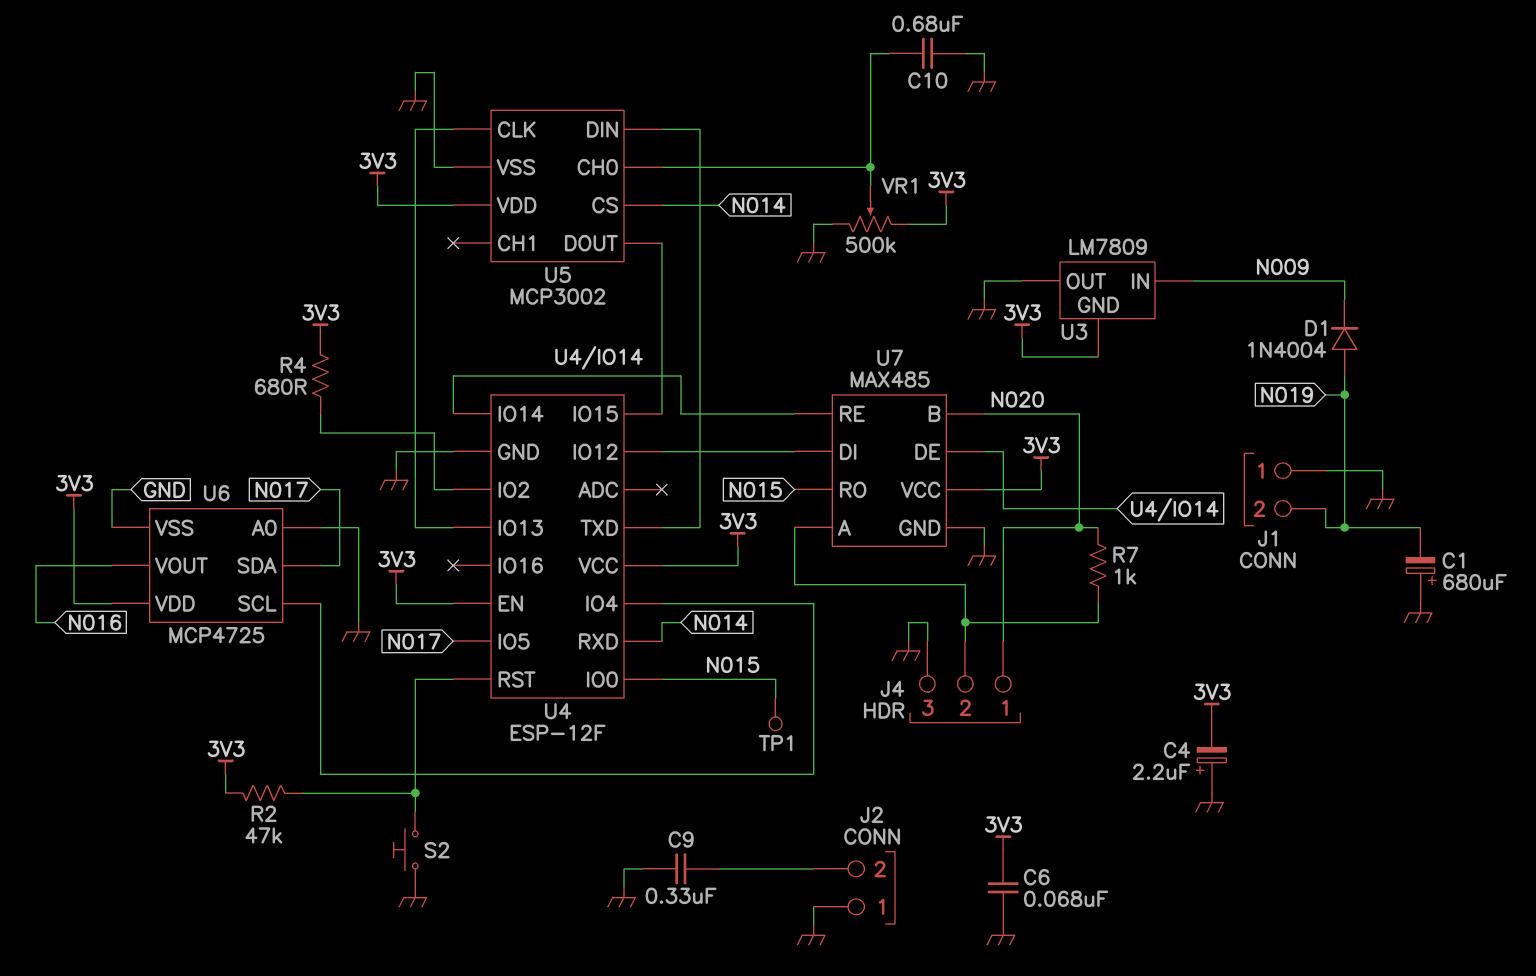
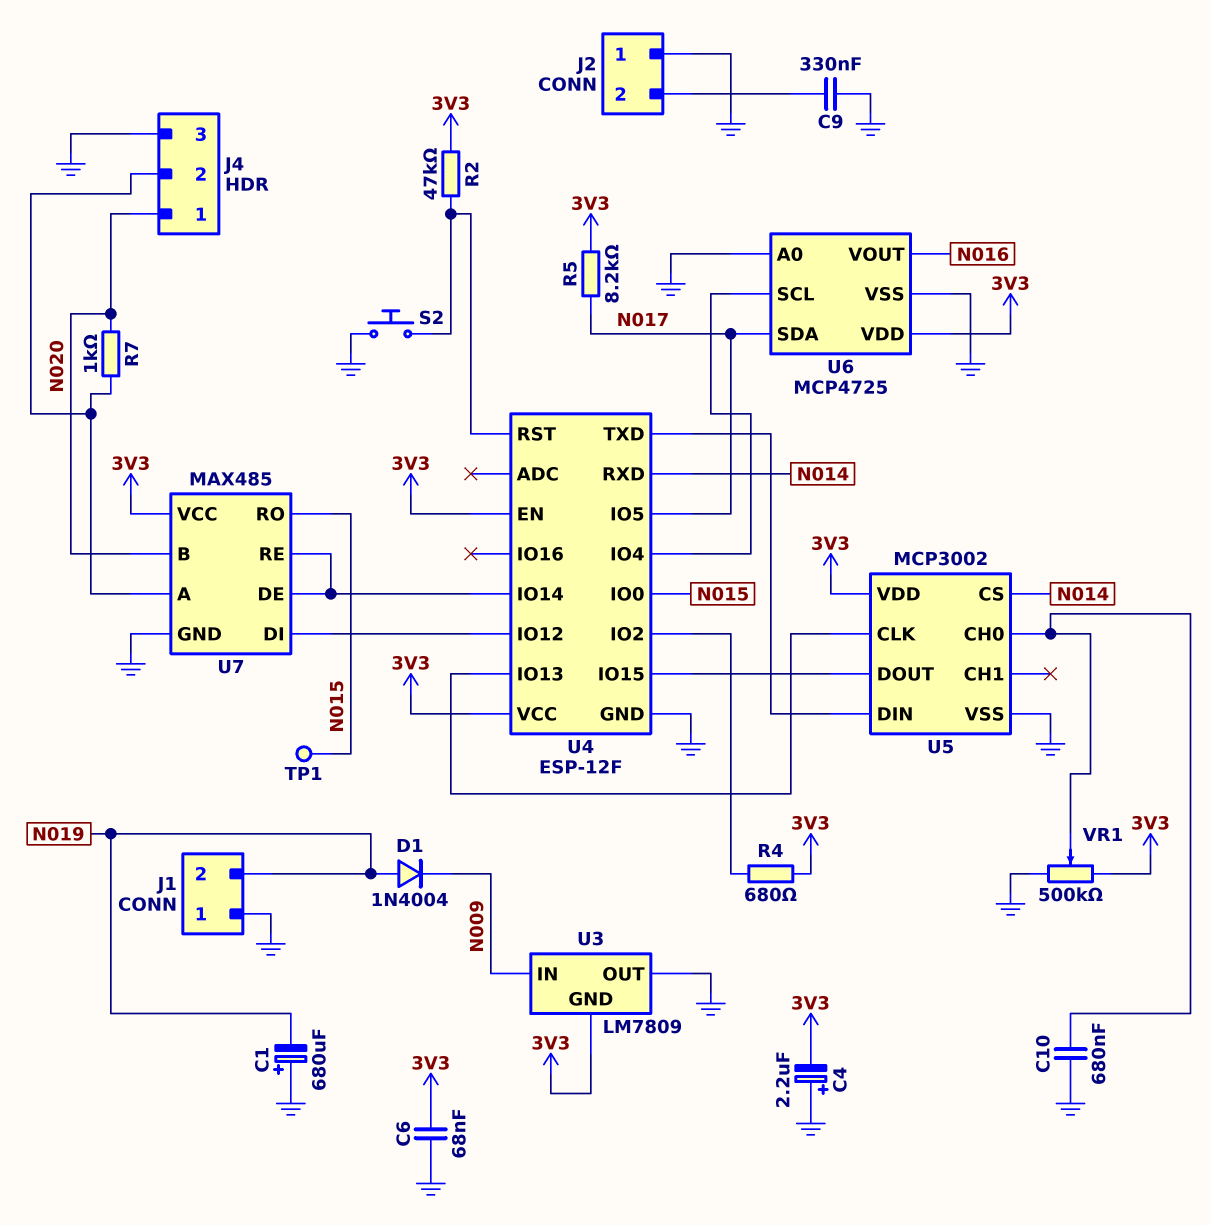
R5: none -> 8.2k (3V3, N017)

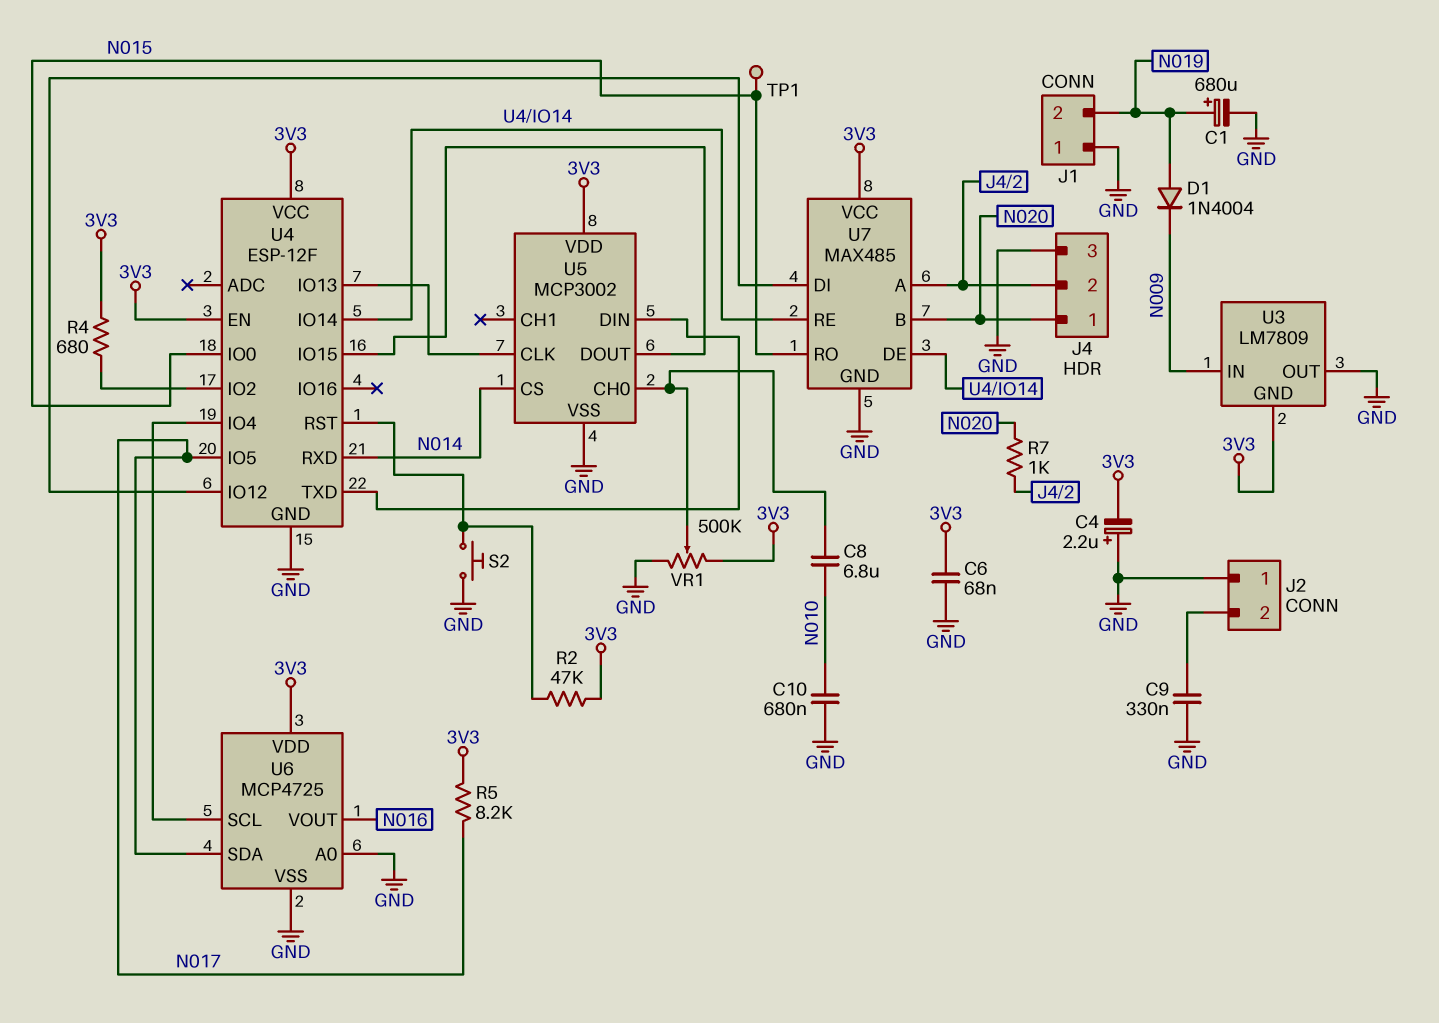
C1: 680uF (plus GND, minus N019) -> 680uF (plus N019, minus GND)
C8: none -> 6.8uF (N010, U5/CH0)
C10: 680nF (GND, U5/CH0) -> 680nF (GND, N010)

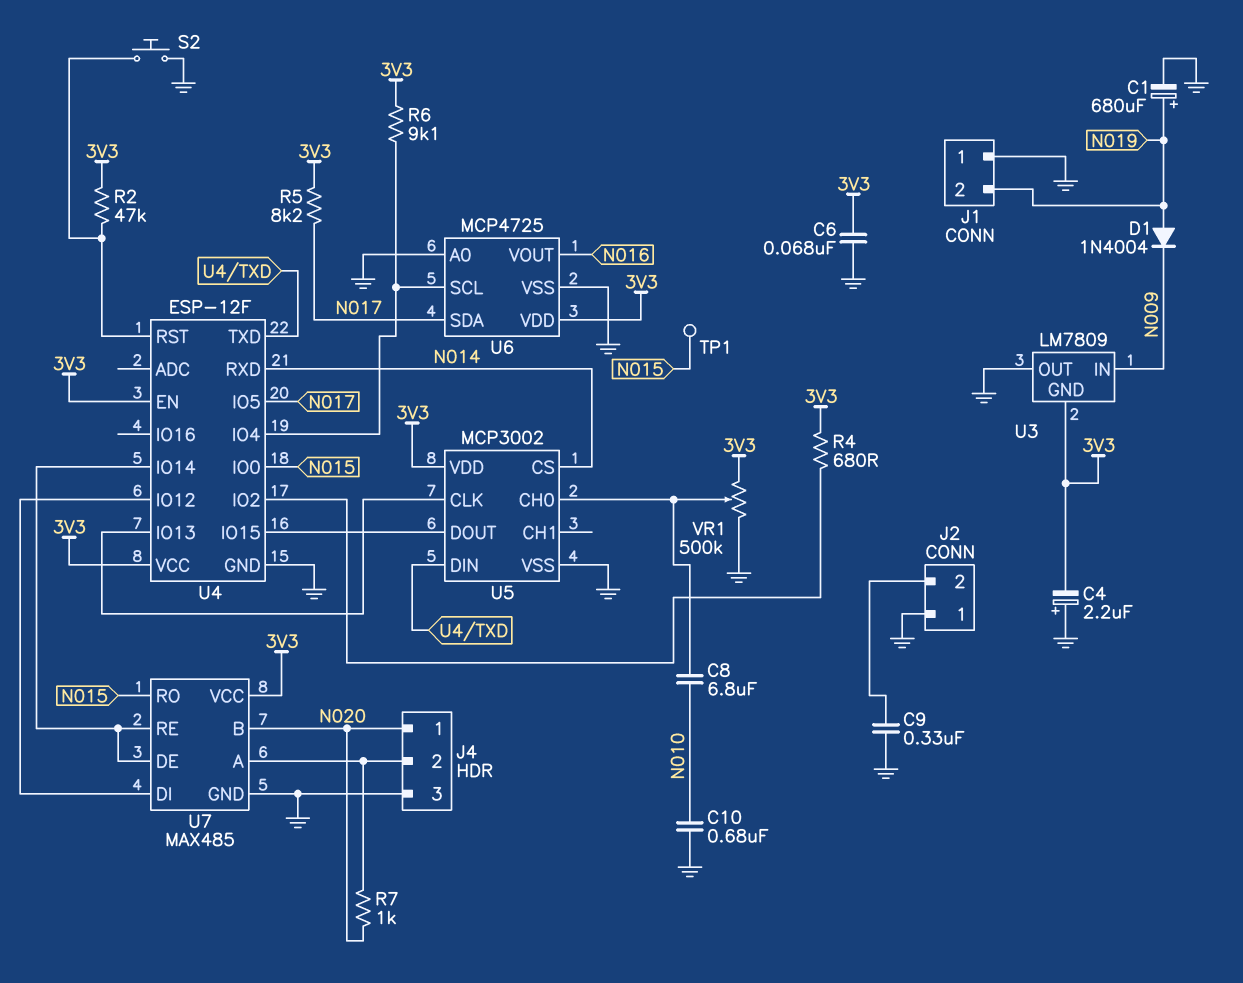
R6: none -> 9.1k (3V3, U4/IO4)

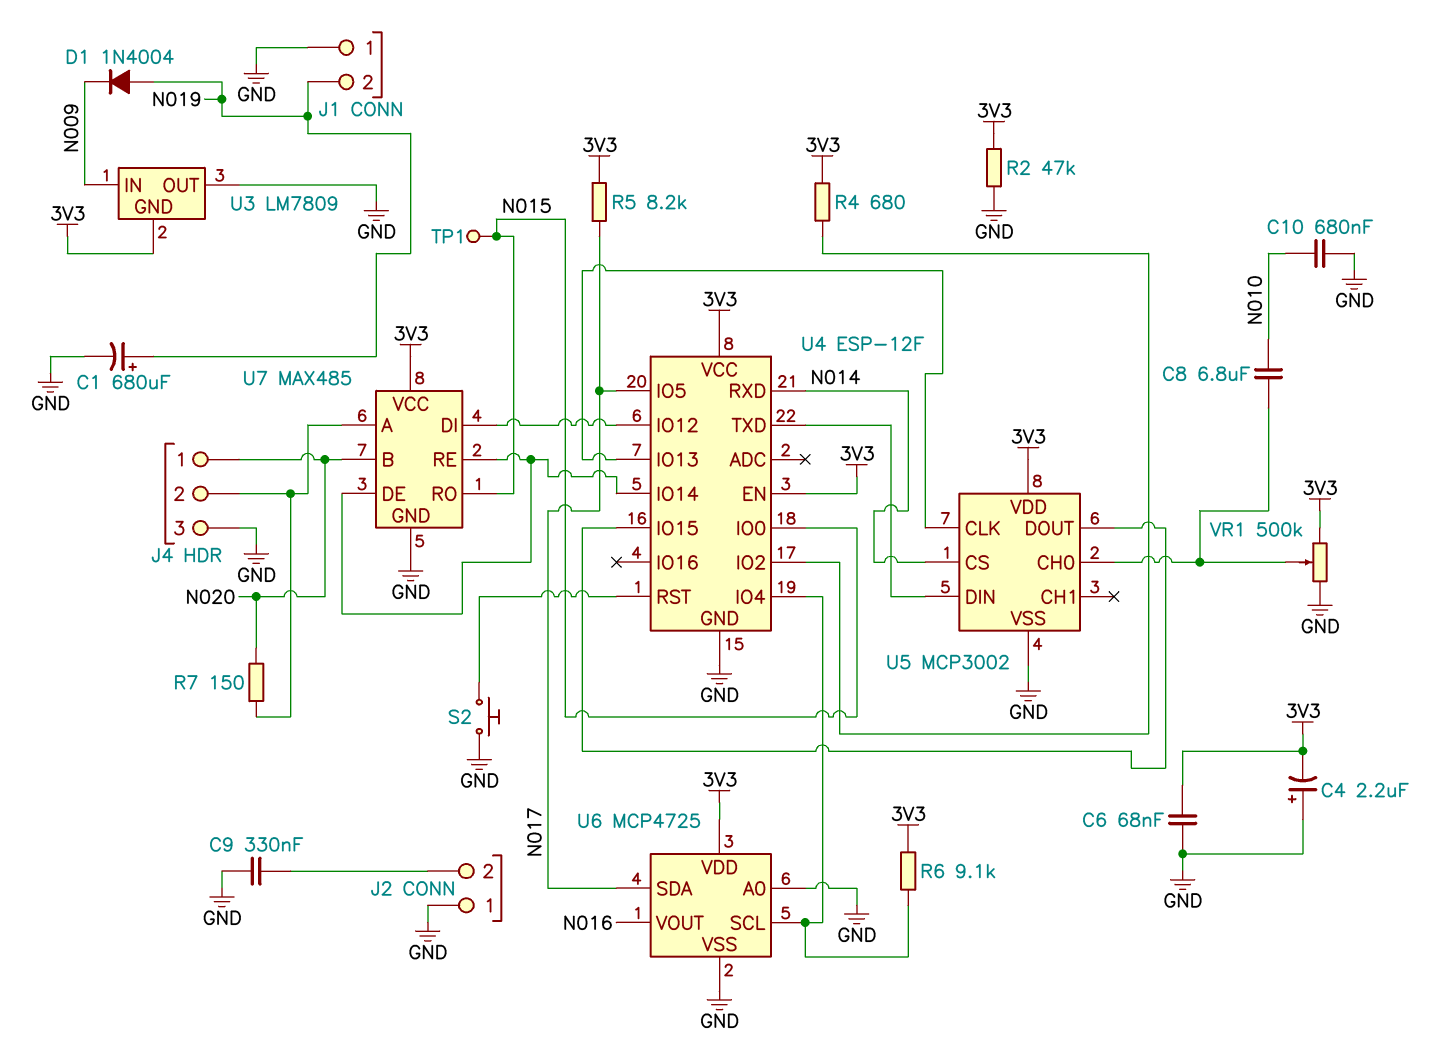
R2: 47k (3V3, U4/RST) -> 47k (3V3, GND)
R7: 1k (J4/2, N020) -> 150 (J4/2, N020)

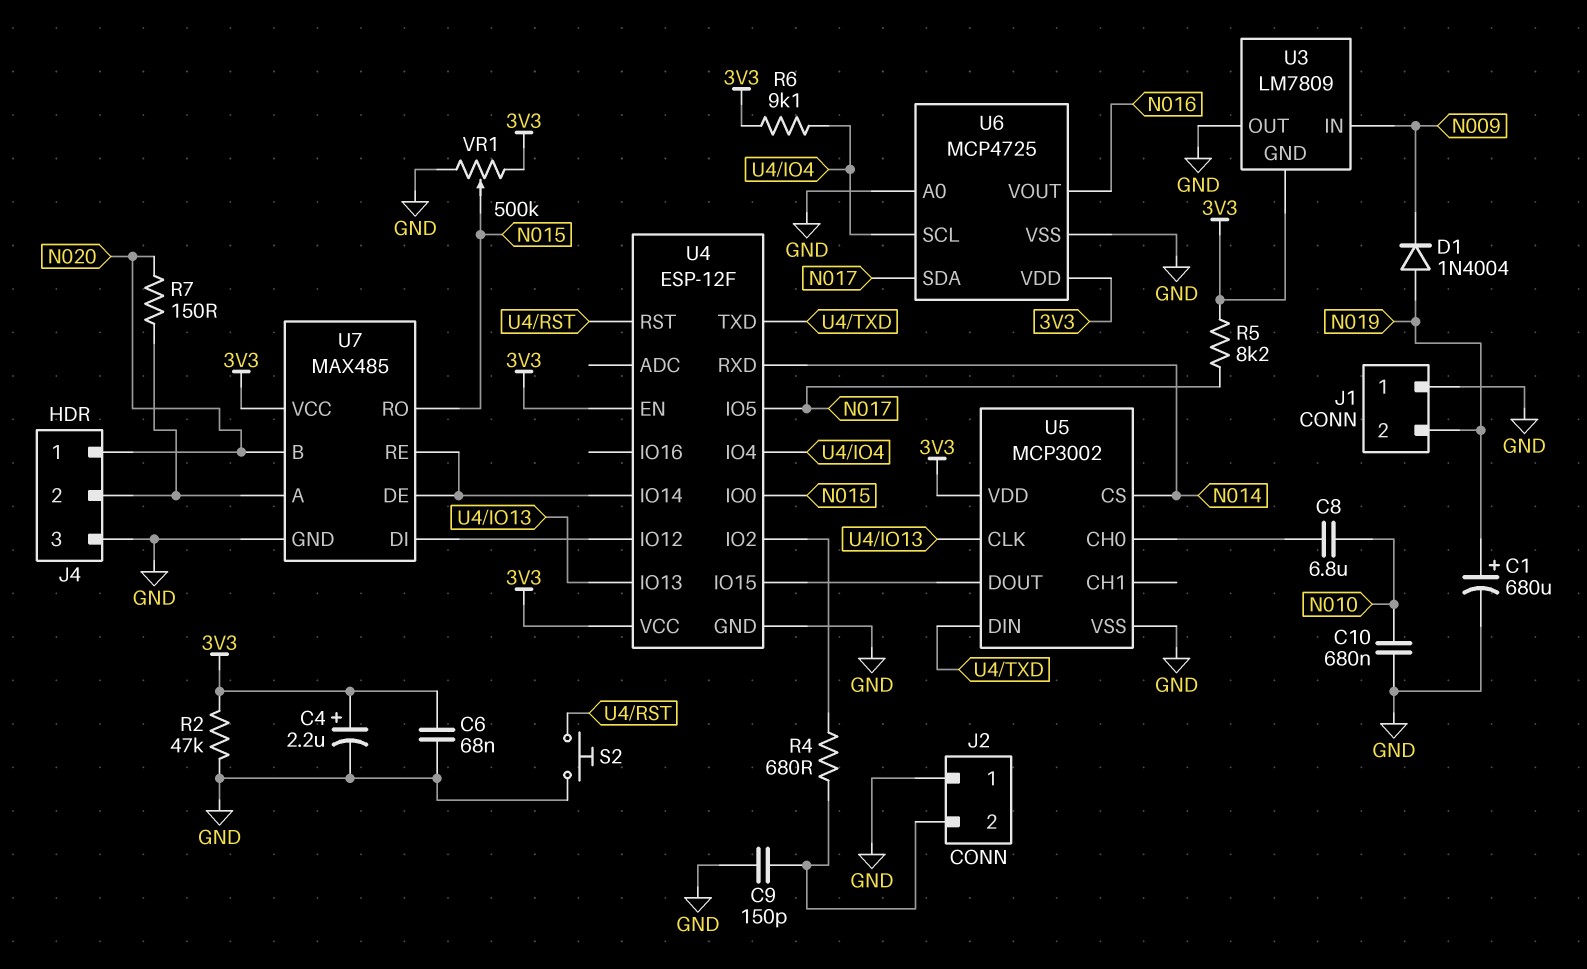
C4: 2.2uF (plus GND, minus 3V3) -> 2.2uF (plus 3V3, minus GND)
C9: 330nF (GND, J2/2) -> 150pF (GND, J2/2)
R4: 680 (3V3, U4/IO2) -> 680 (J2/2, U4/IO2)
TP1: test point (N015) -> none
VR1: 500k (3V3, GND, wiper U5/CH0) -> 500k (3V3, GND, wiper N015)

